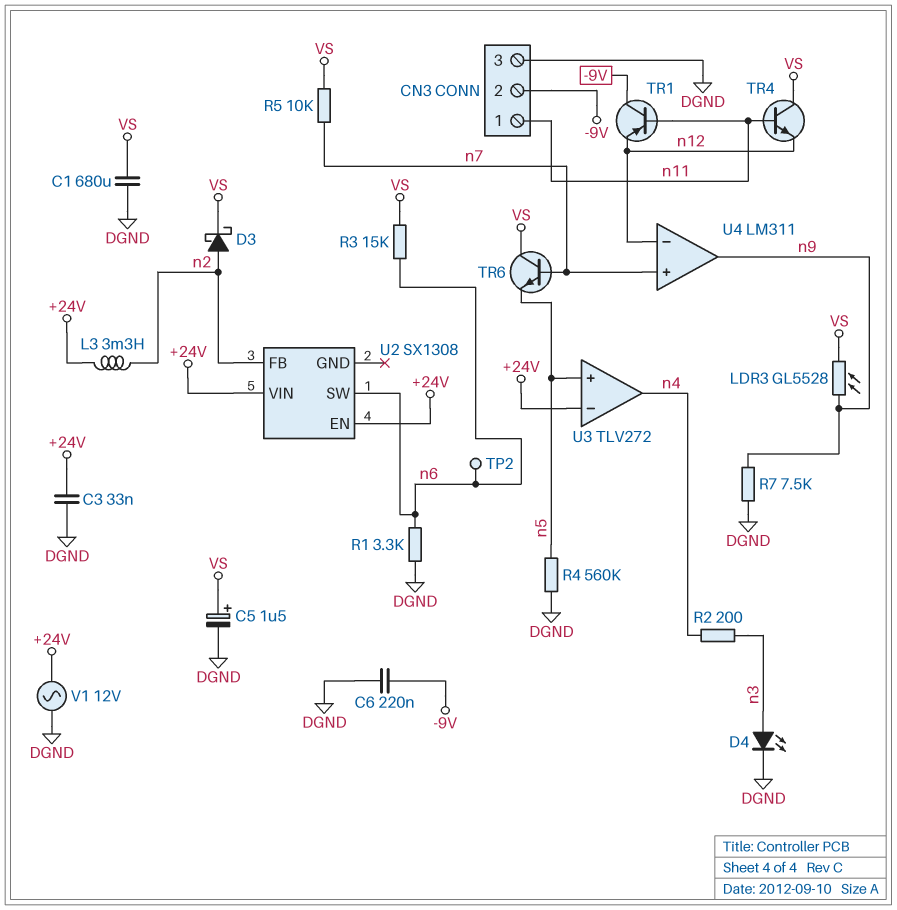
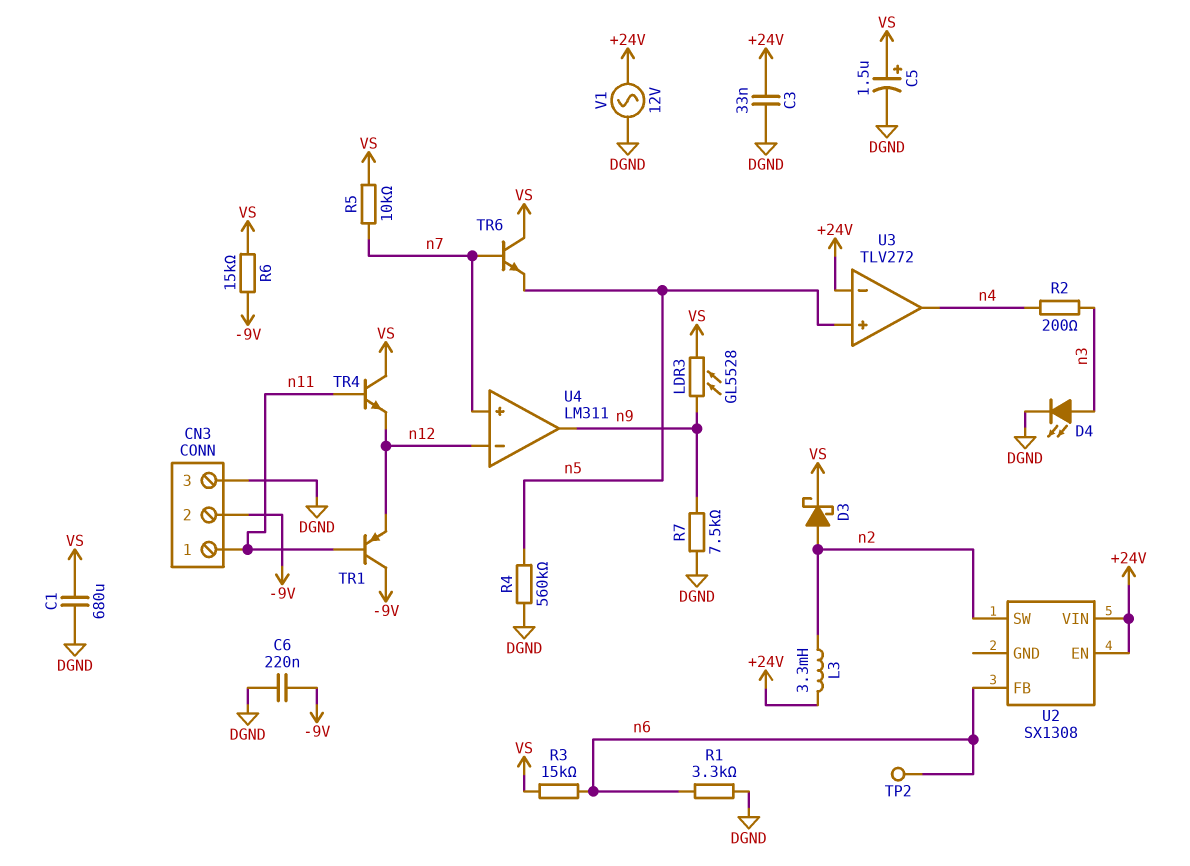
R6: none -> 15k (-9V, VS)
U2 pin FB: n2 -> n6
U2 pin SW: n6 -> n2

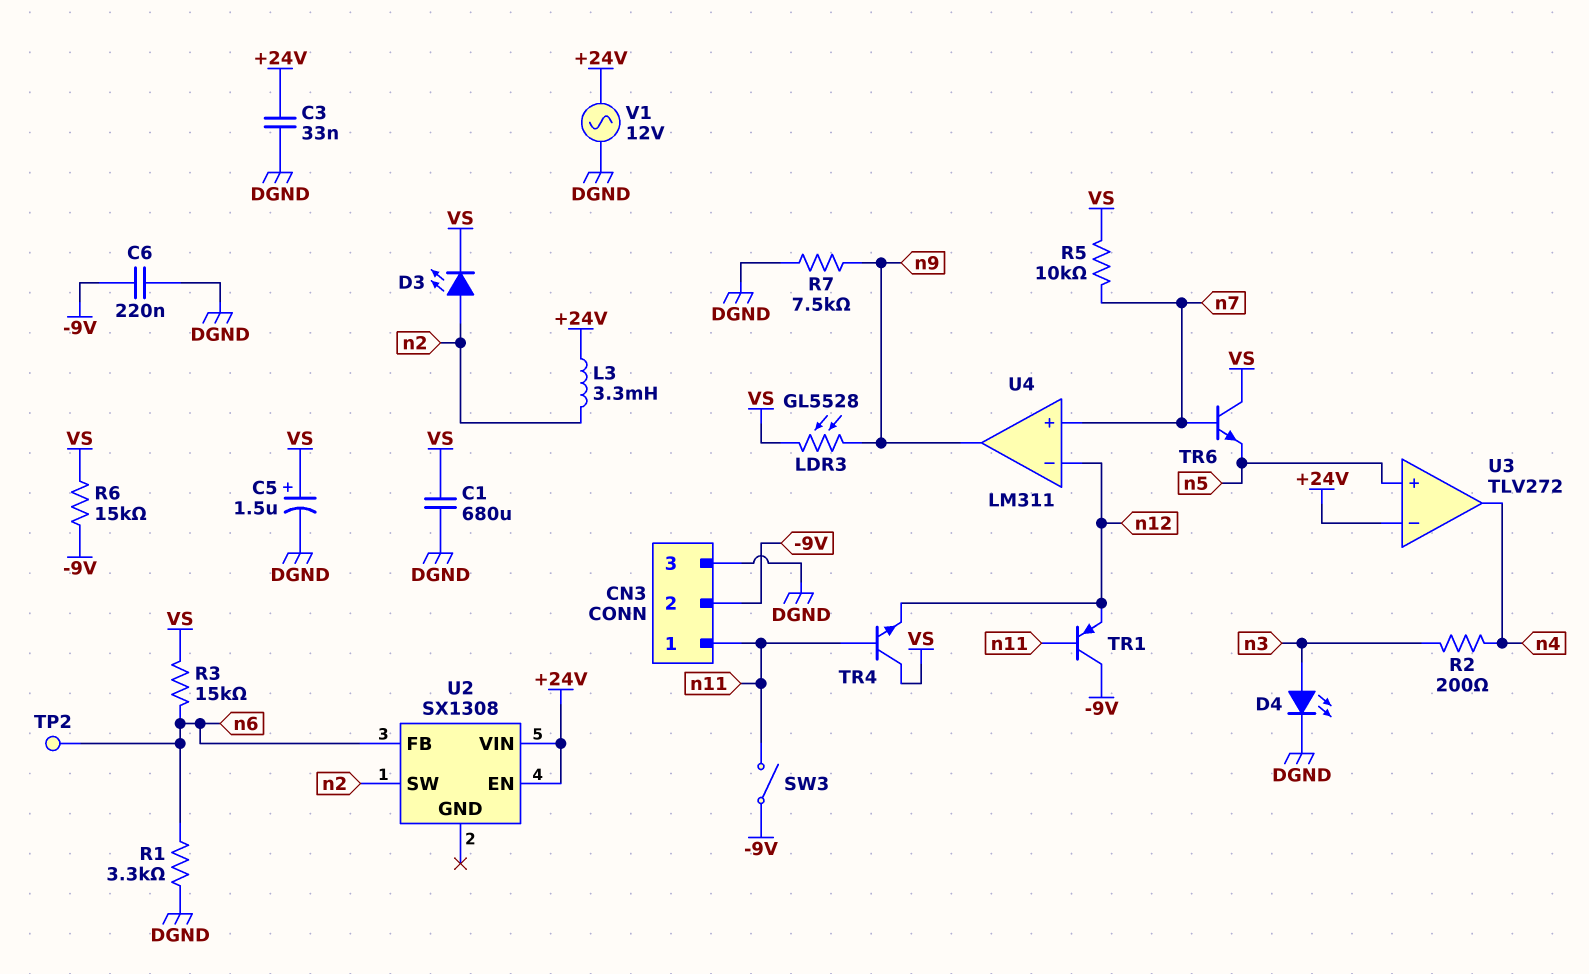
D3: schottky (A n2, K VS) -> LED (A n2, K VS)
R4: 560k (DGND, n5) -> none
SW3: none -> switch (-9V, n11)

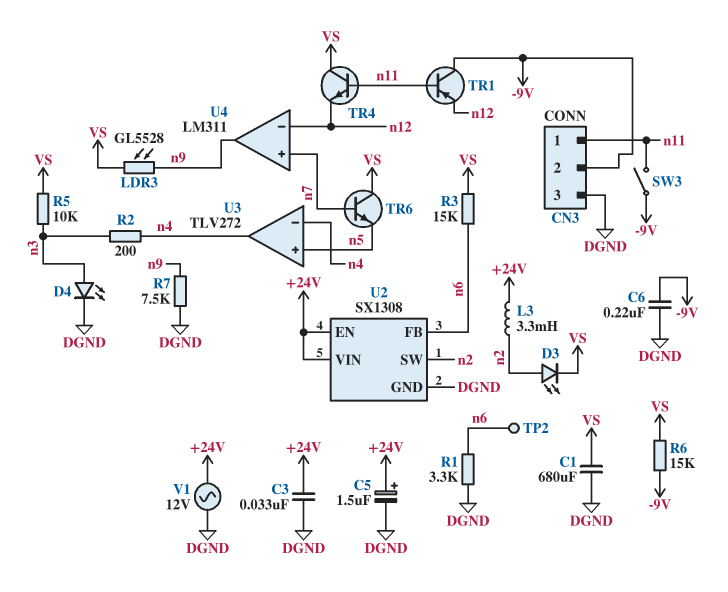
C5: 1.5uF (plus VS, minus DGND) -> 1.5uF (plus +24V, minus DGND)
R5: 10k (VS, n7) -> 10k (VS, n3)
U2 pin GND: none -> DGND
U3 pin in-: +24V -> n4

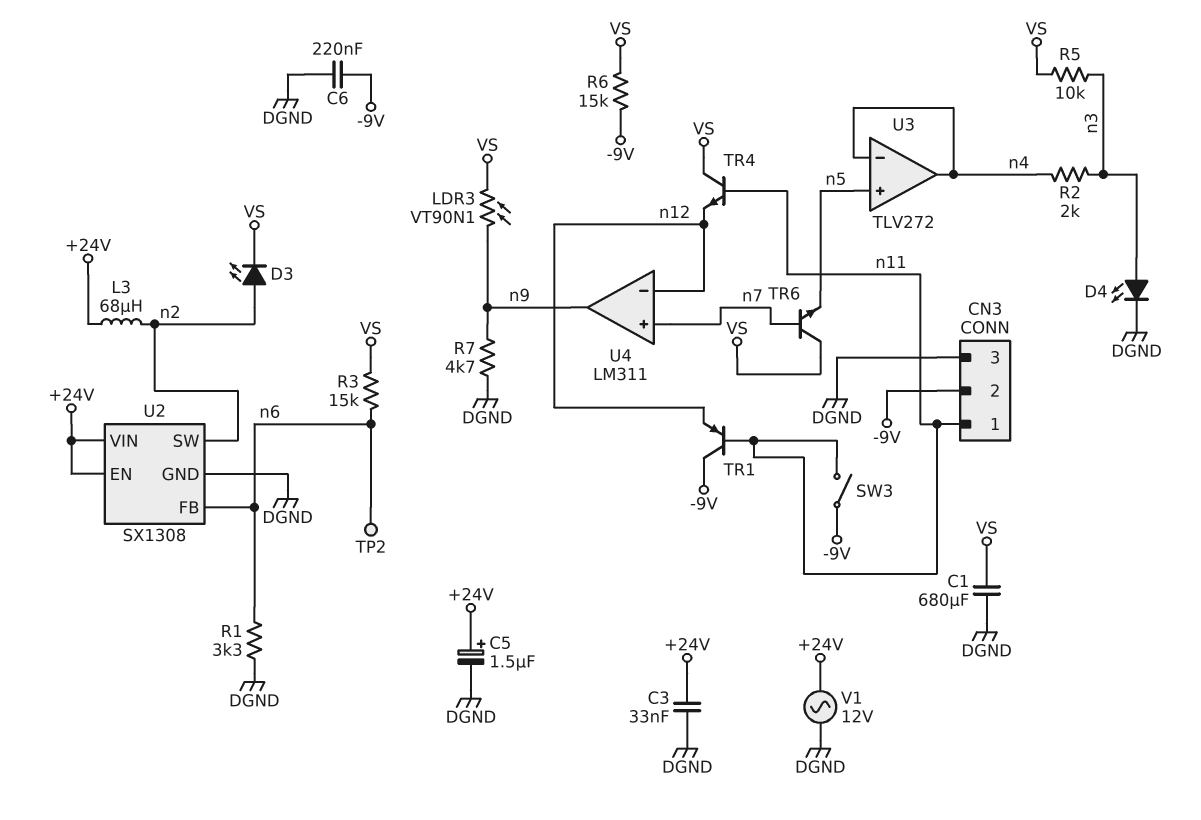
L3: 3.3mH (+24V, n2) -> 68uH (+24V, n2)
LDR3: GL5528 (VS, n9) -> VT90N1 (VS, n9)
R2: 200 (n3, n4) -> 2k (n3, n4)
R7: 7.5k (DGND, n9) -> 4.7k (DGND, n9)

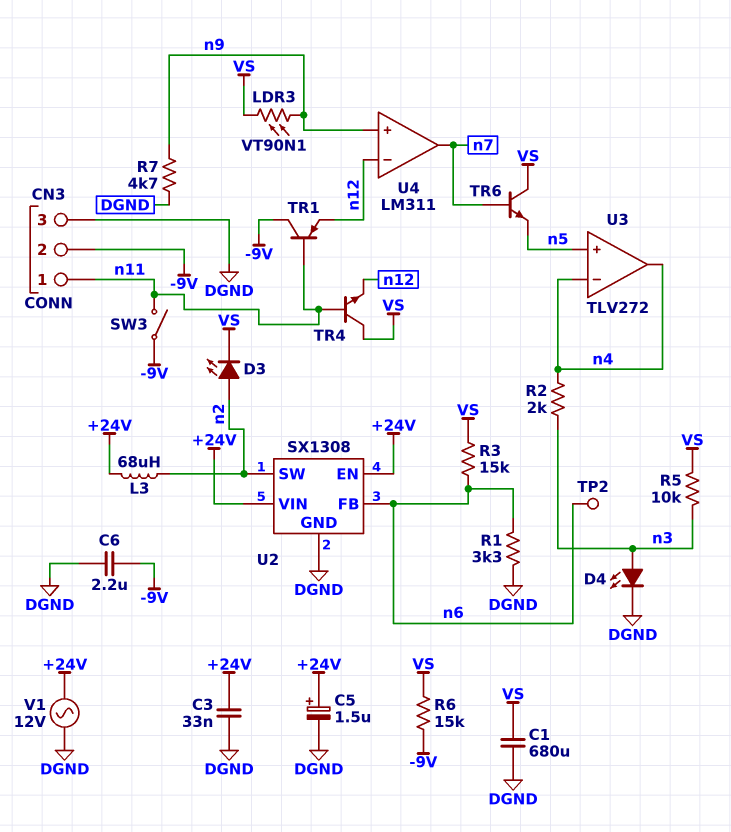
C6: 220nF (-9V, DGND) -> 2.2uF (-9V, DGND)
U4 pin in+: n7 -> n9
U4 pin out: n9 -> n7

